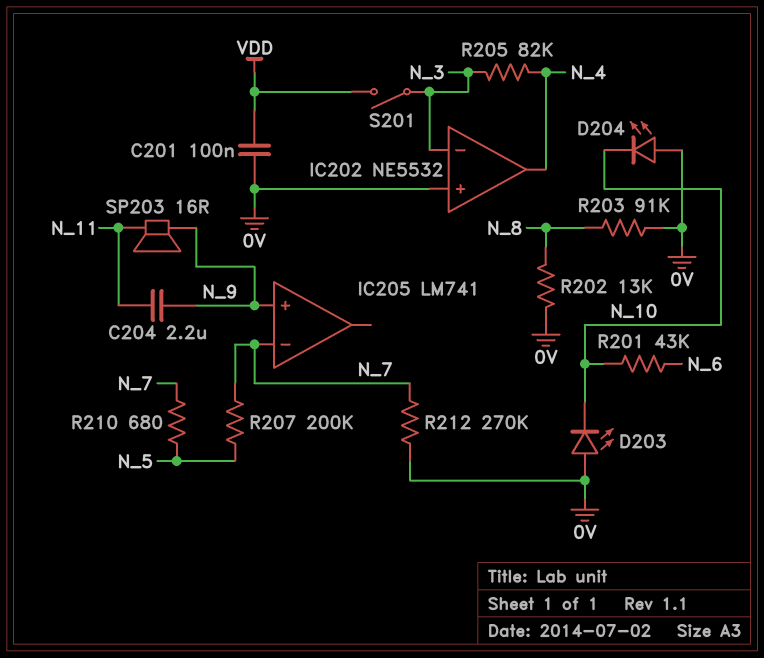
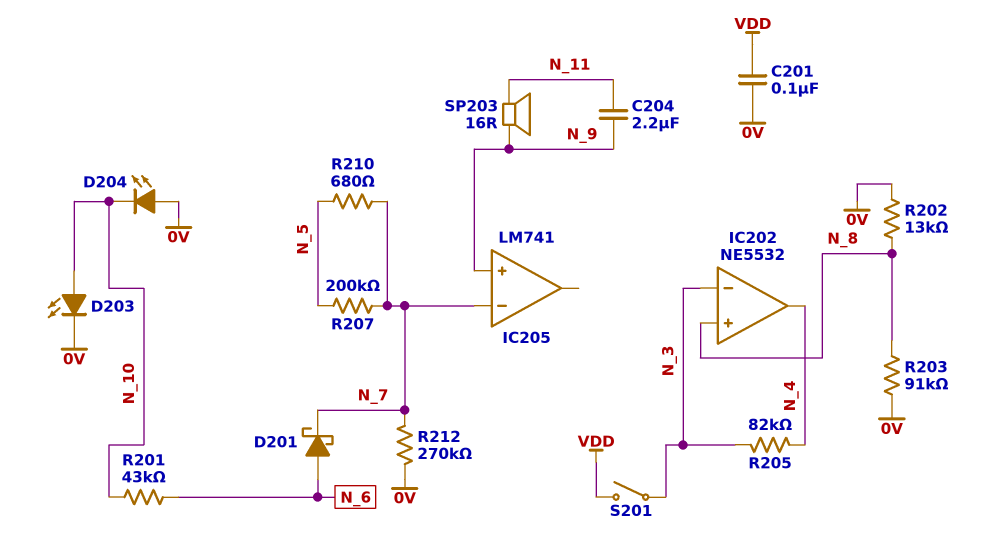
D201: none -> schottky (A N_6, K N_7)
D203: LED (A 0V, K N_10) -> LED (A N_10, K 0V)
IC202 pin in+: 0V -> N_8

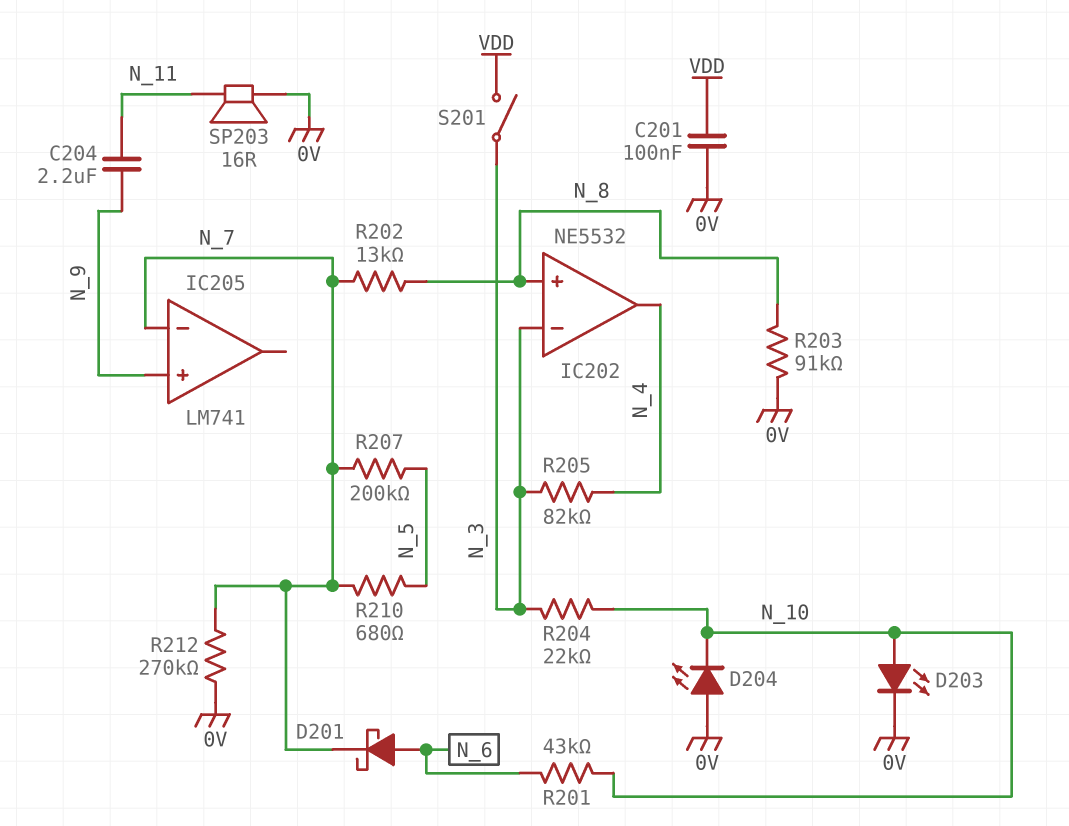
R202: 13k (0V, N_8) -> 13k (N_7, N_8)
R204: none -> 22k (N_3, N_10)
SP203: speaker 16R (N_9, N_11) -> speaker 16R (0V, N_11)

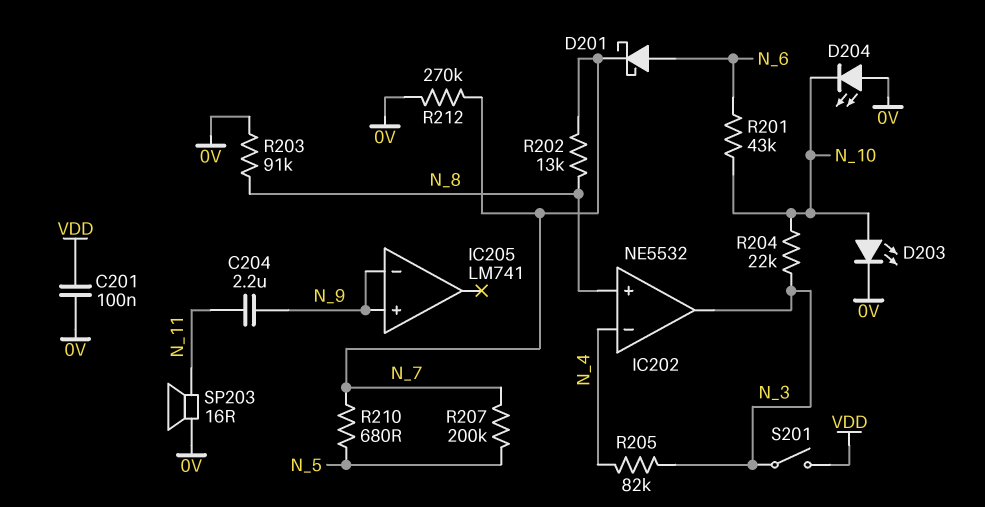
IC202 pin in-: N_3 -> N_4
IC202 pin out: N_4 -> N_3
IC205 pin in-: N_7 -> N_9

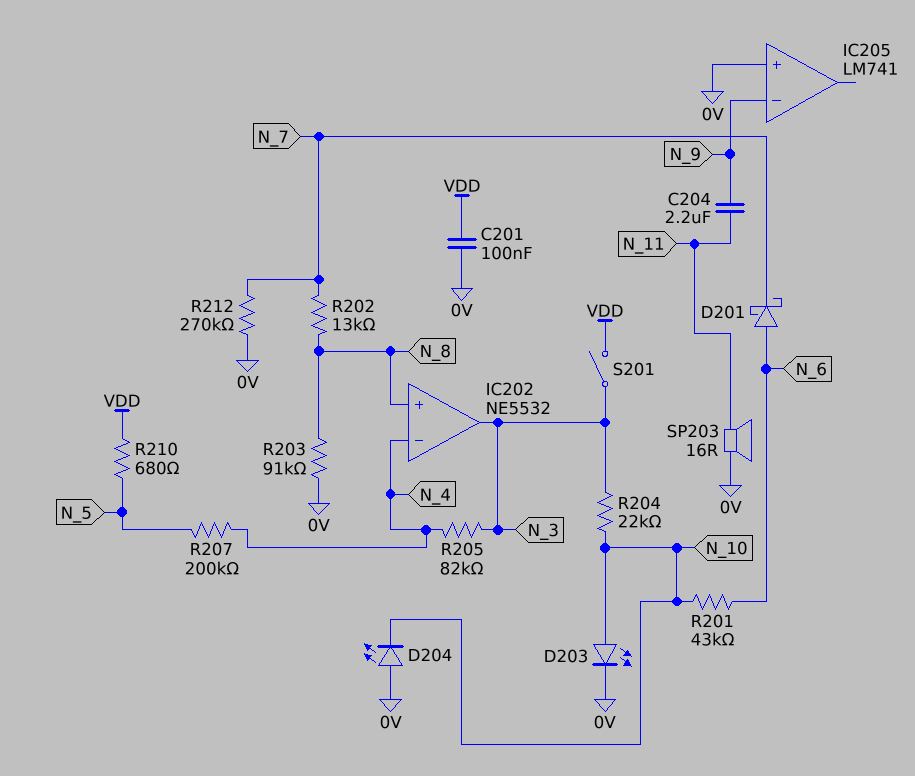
IC205 pin in+: N_9 -> 0V
R207: 200k (N_5, N_7) -> 200k (N_4, N_5)
R210: 680 (N_5, N_7) -> 680 (N_5, VDD)

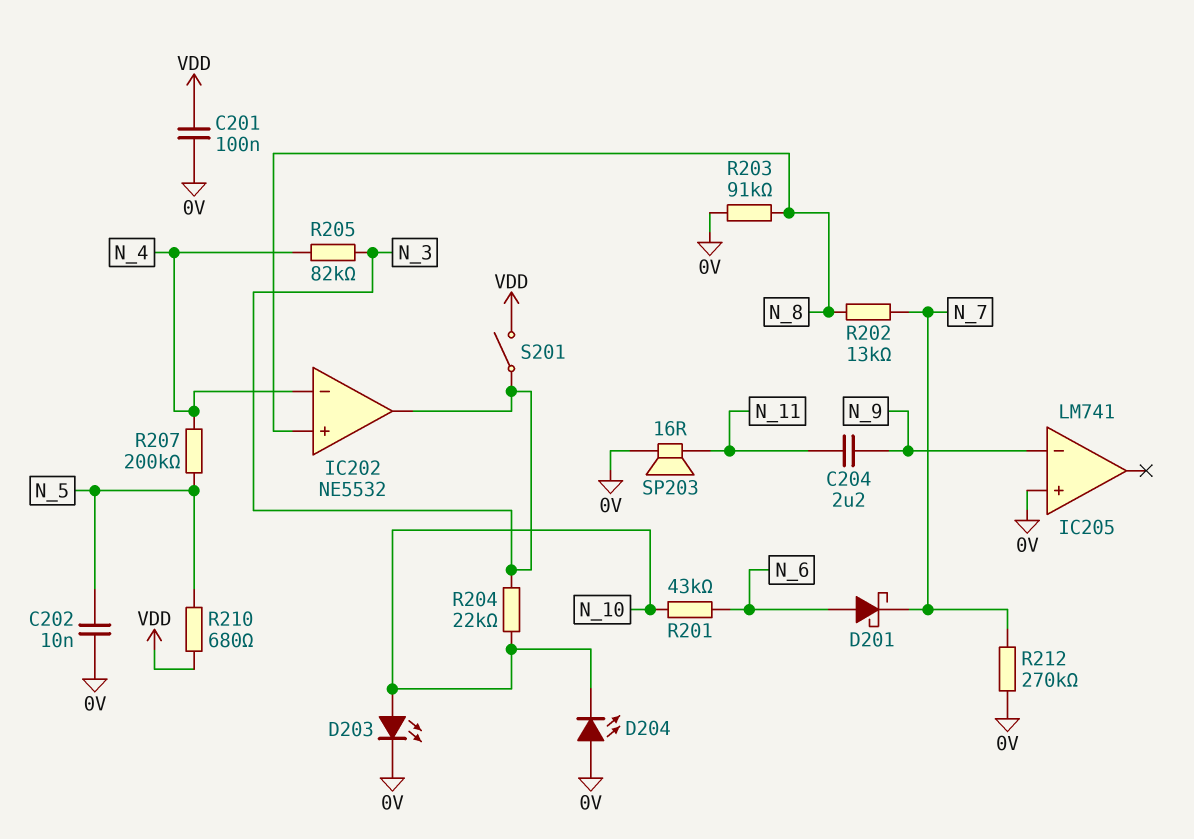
C202: none -> 10nF (0V, N_5)

